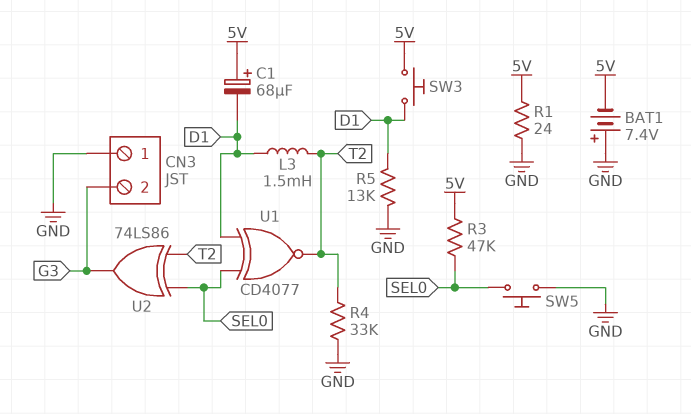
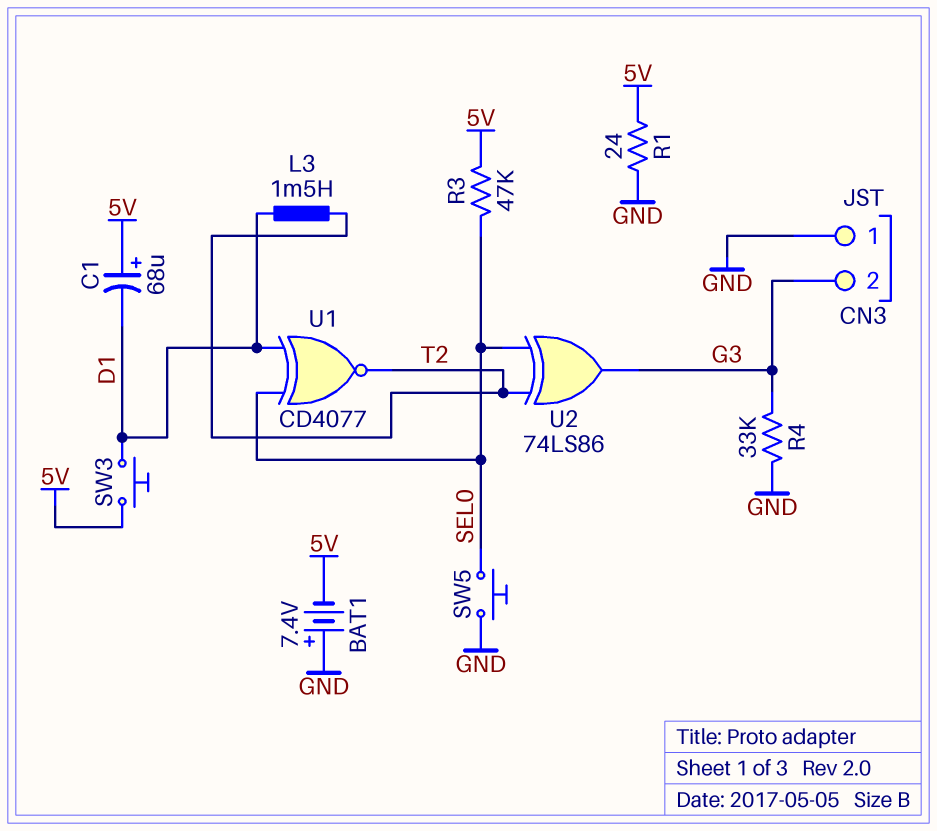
R4: 33k (GND, T2) -> 33k (G3, GND)
R5: 13k (D1, GND) -> none

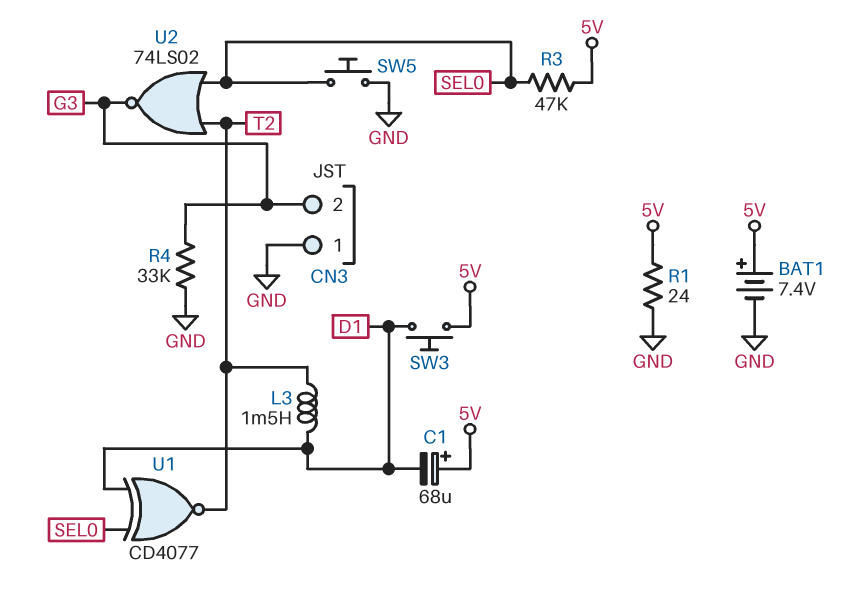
BAT1: 7.4V (plus GND, minus 5V) -> 7.4V (plus 5V, minus GND)
U2: XOR 74LS86 (in SEL0, in T2, out G3) -> NOR 74LS02 (in SEL0, in T2, out G3)

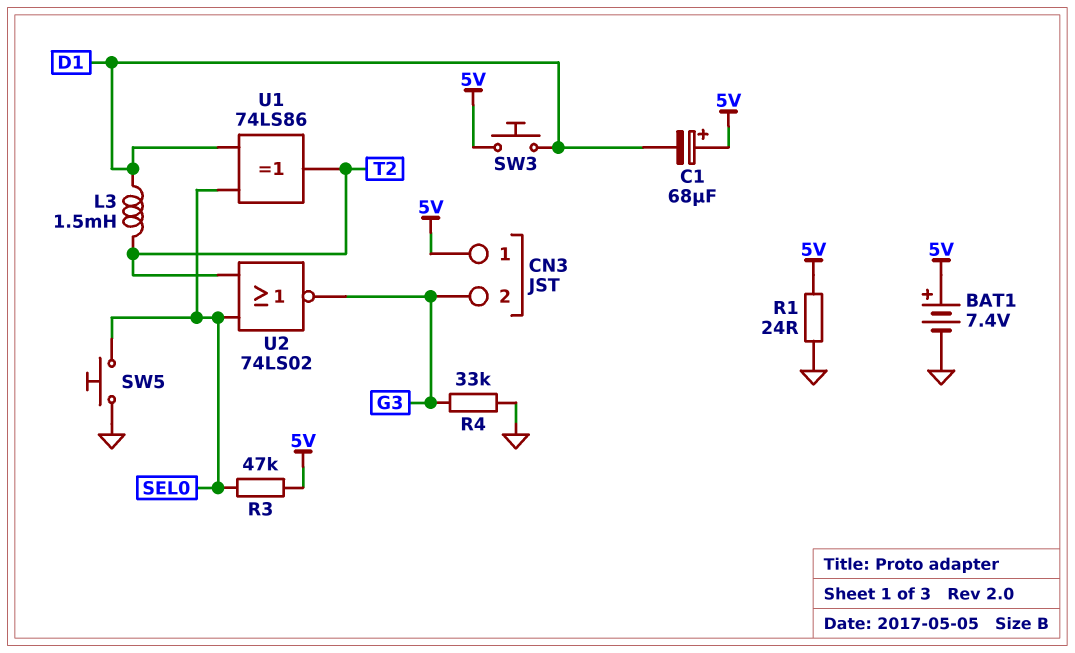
CN3 pin 1: GND -> 5V
U1: XNOR CD4077 (in D1, in SEL0, out T2) -> XOR 74LS86 (in D1, in SEL0, out T2)

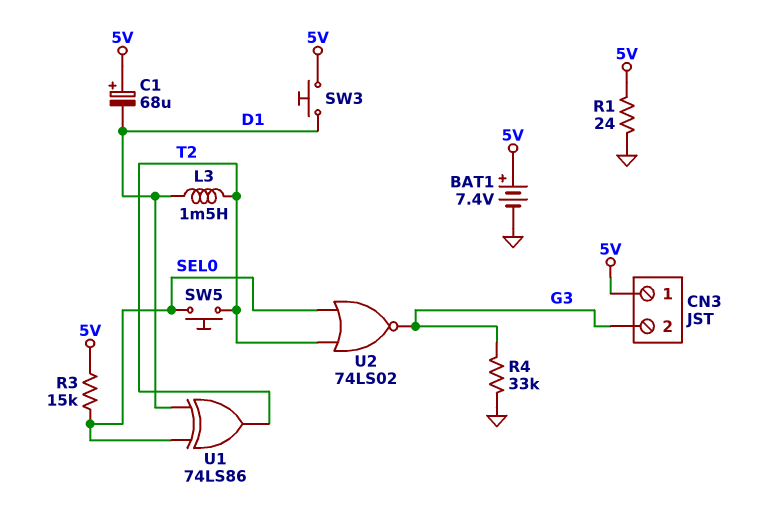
R3: 47k (5V, SEL0) -> 15k (5V, SEL0)
SW5: button (GND, SEL0) -> button (SEL0, T2)

